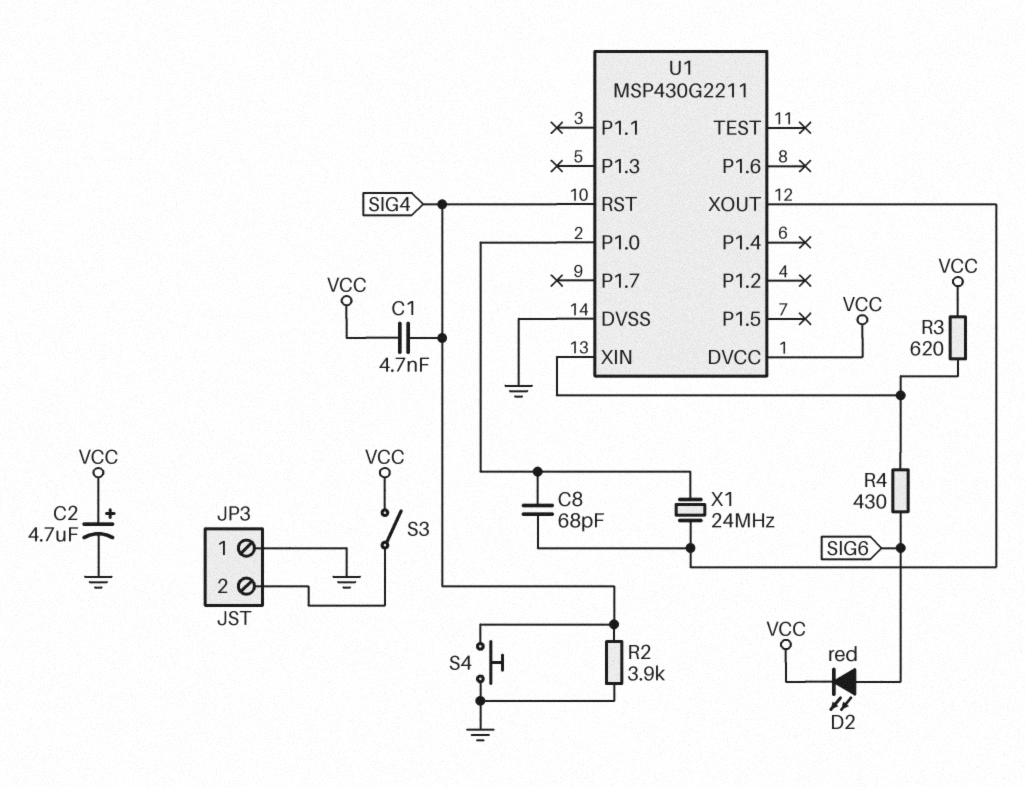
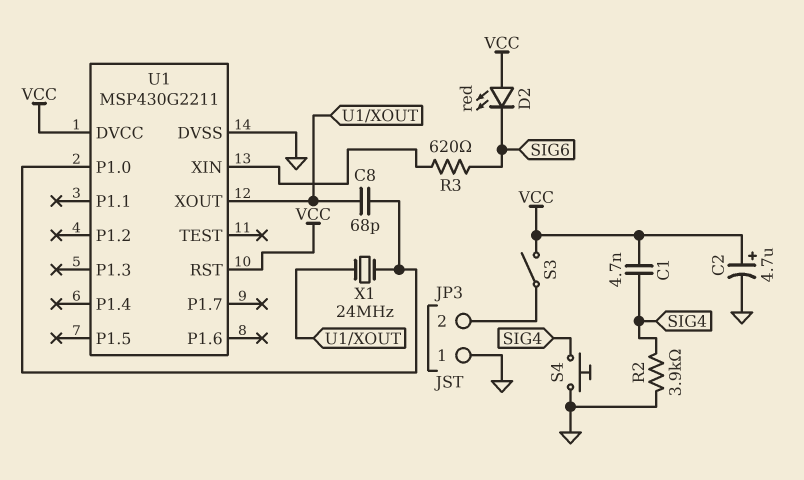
D2: LED red (A SIG6, K VCC) -> LED red (A VCC, K SIG6)
R3: 620 (U1/XIN, VCC) -> 620 (SIG6, U1/XIN)
R4: 430 (SIG6, U1/XIN) -> none
U1 pin RST: SIG4 -> VCC

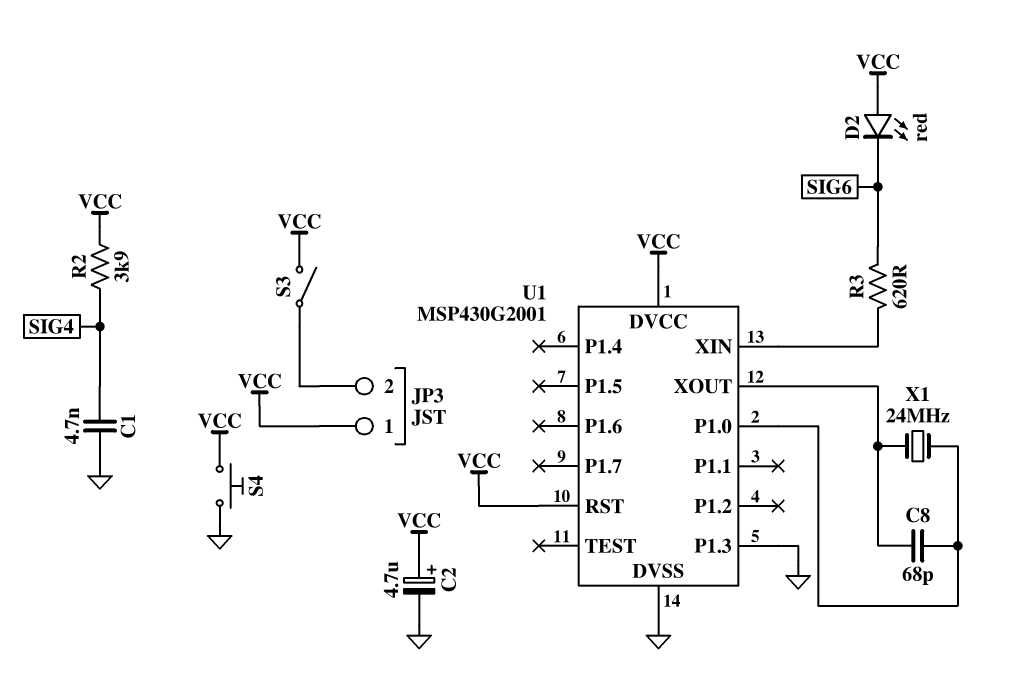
C1: 4.7nF (SIG4, VCC) -> 4.7nF (GND, SIG4)
JP3 pin 1: GND -> VCC
R2: 3.9k (GND, SIG4) -> 3.9k (SIG4, VCC)
S4: button (GND, SIG4) -> button (GND, VCC)
U1: MSP430G2211 -> MSP430G2001
U1 pin P1.3: none -> GND

